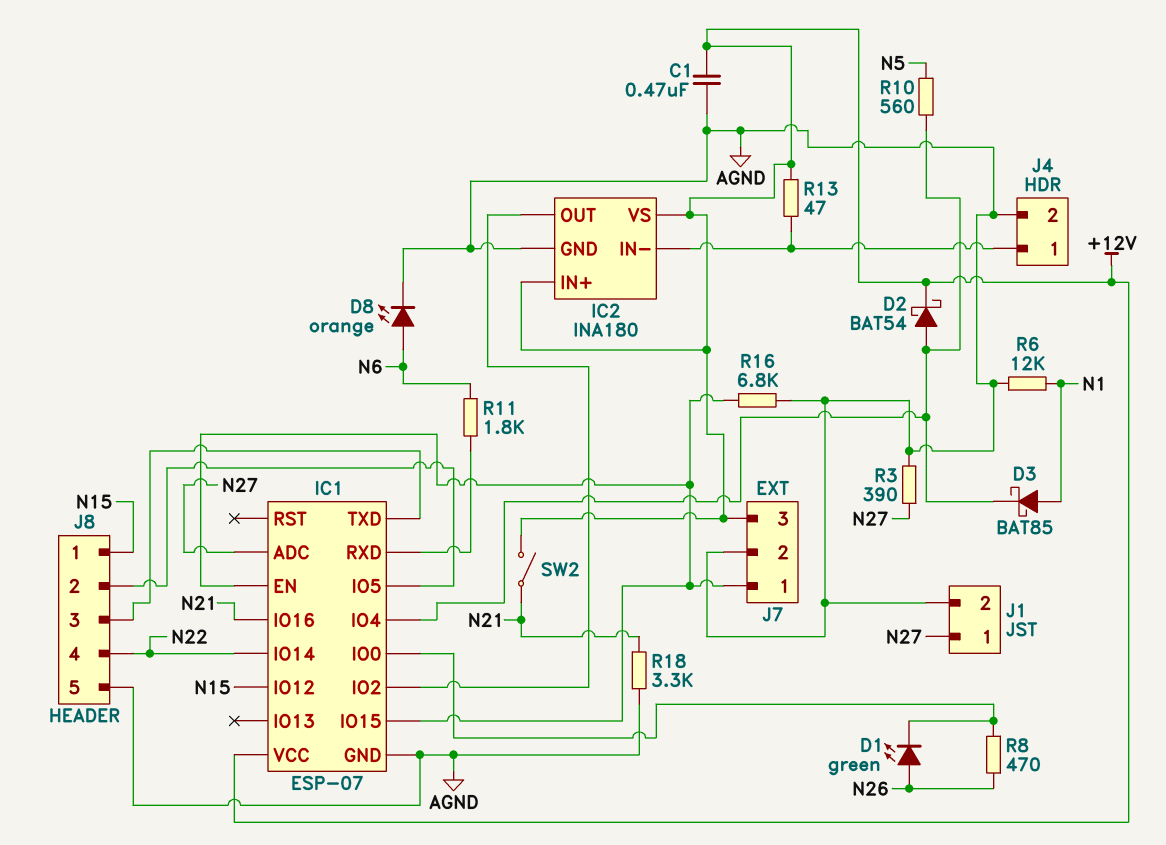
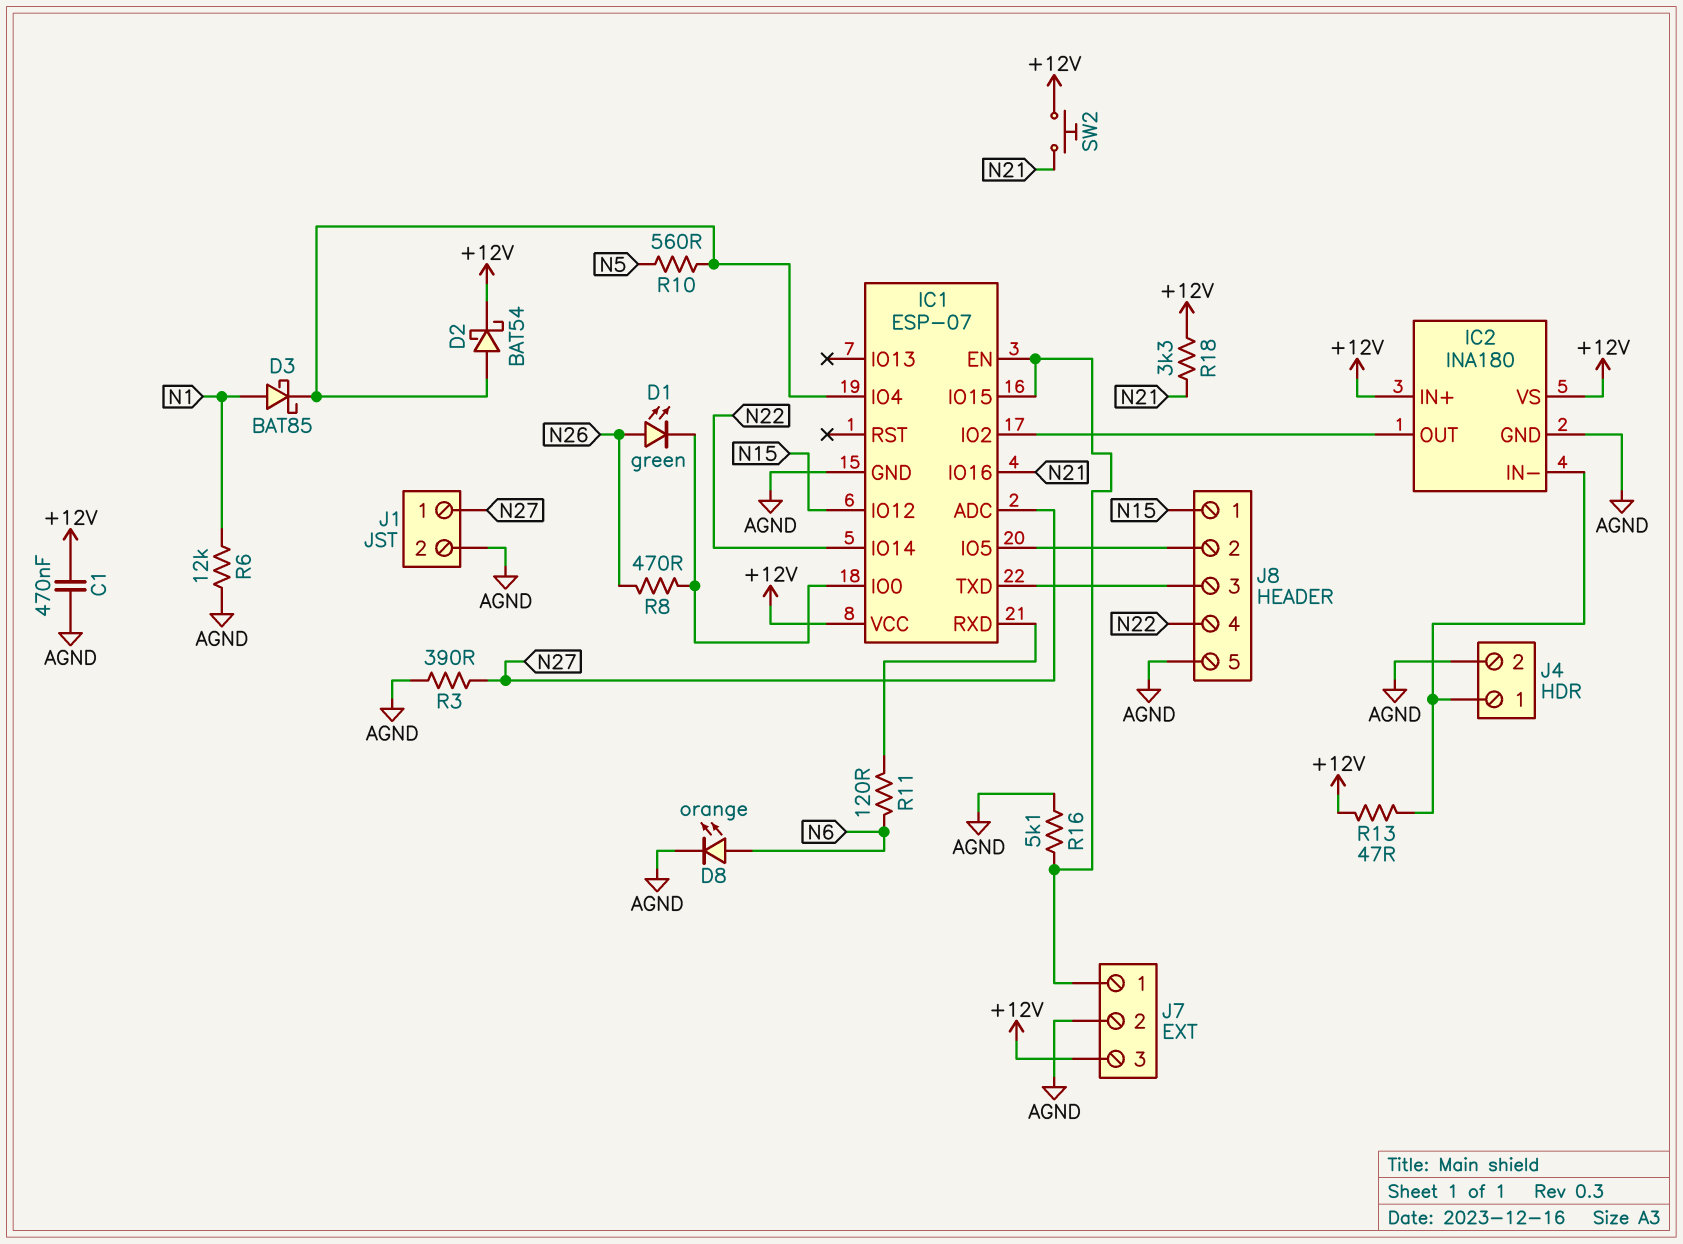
R11: 1.8k (IC1/RXD, N6) -> 120 (IC1/RXD, N6)
R16: 6.8k (AGND, IC1/EN) -> 5.1k (AGND, IC1/EN)
R18: 3.3k (AGND, N21) -> 3.3k (+12V, N21)
SW2: switch (+12V, N21) -> button (+12V, N21)

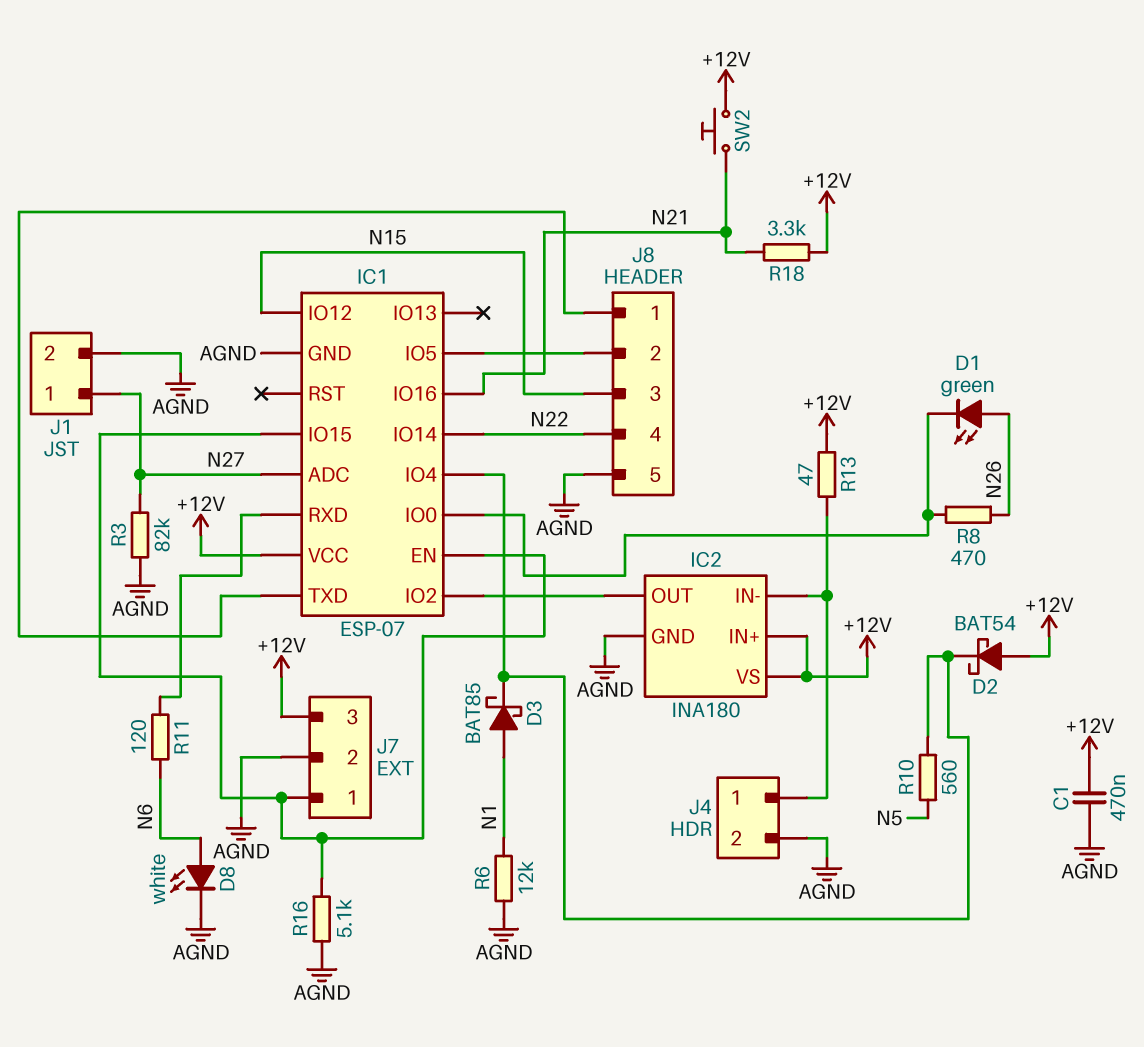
D2: schottky BAT54 (A IC1/IO4, K +12V) -> schottky BAT54 (A +12V, K IC1/IO4)
D8: LED orange (A N6, K AGND) -> LED white (A N6, K AGND)
J8 pin 1: N15 -> IC1/TXD
J8 pin 3: IC1/TXD -> N15
R3: 390 (AGND, N27) -> 82k (AGND, N27)

